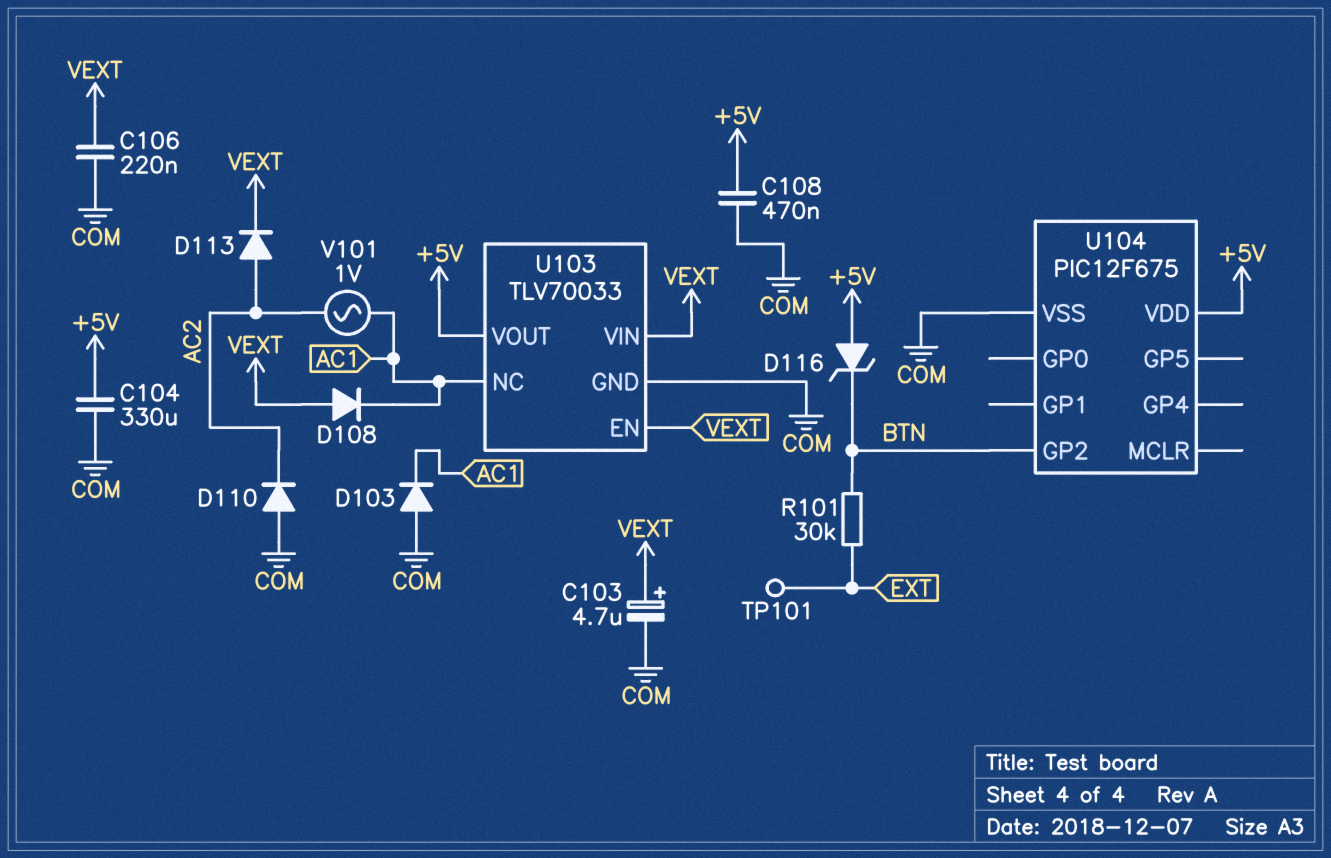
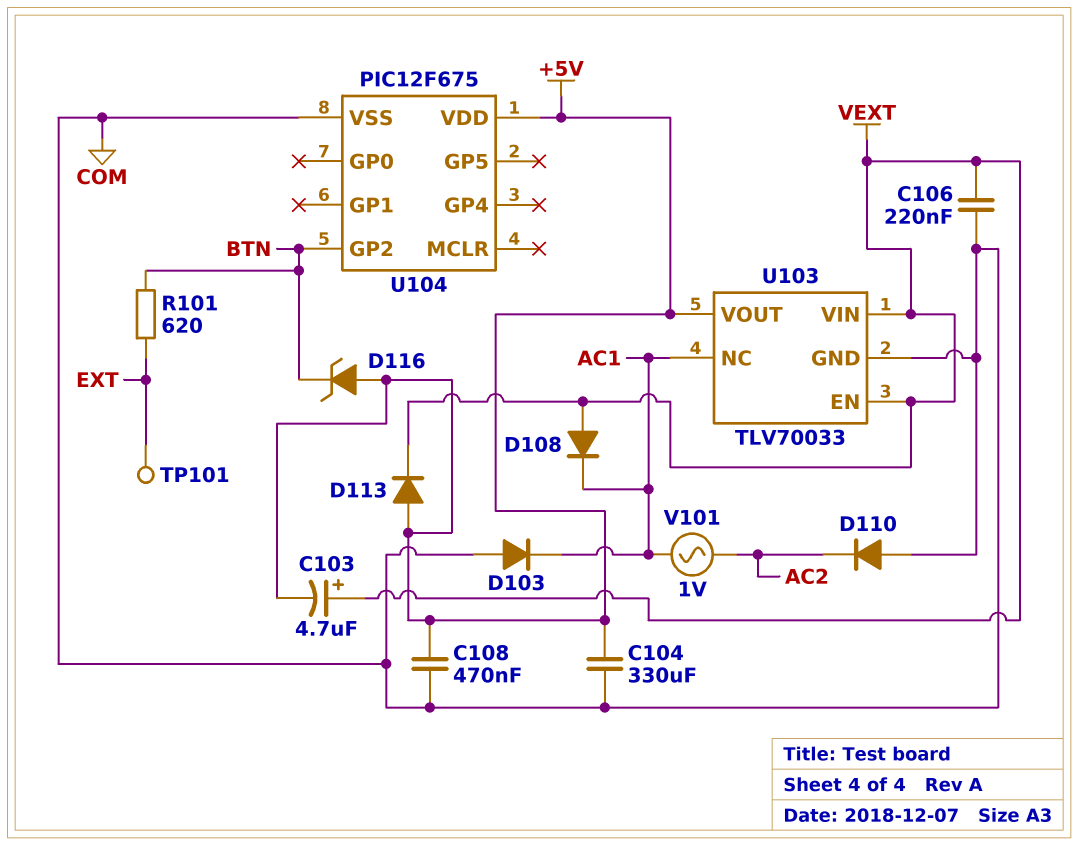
C103: 4.7uF (plus VEXT, minus COM) -> 4.7uF (plus VEXT, minus +5V)
D113: diode (A AC2, K VEXT) -> diode (A +5V, K VEXT)
R101: 30k (BTN, EXT) -> 620 (BTN, EXT)

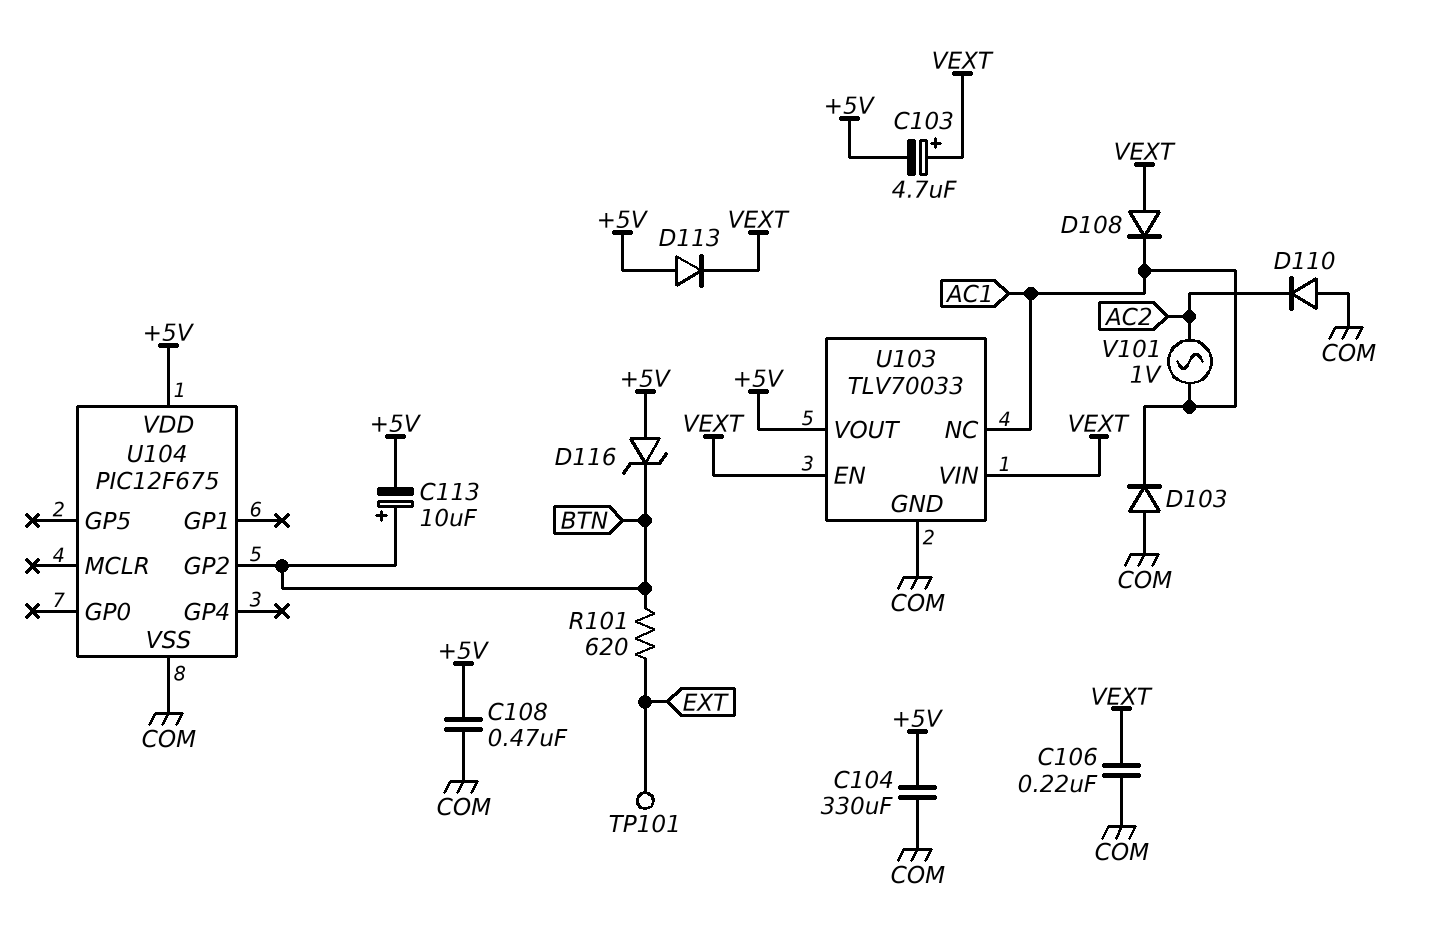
C113: none -> 10uF (plus BTN, minus +5V)

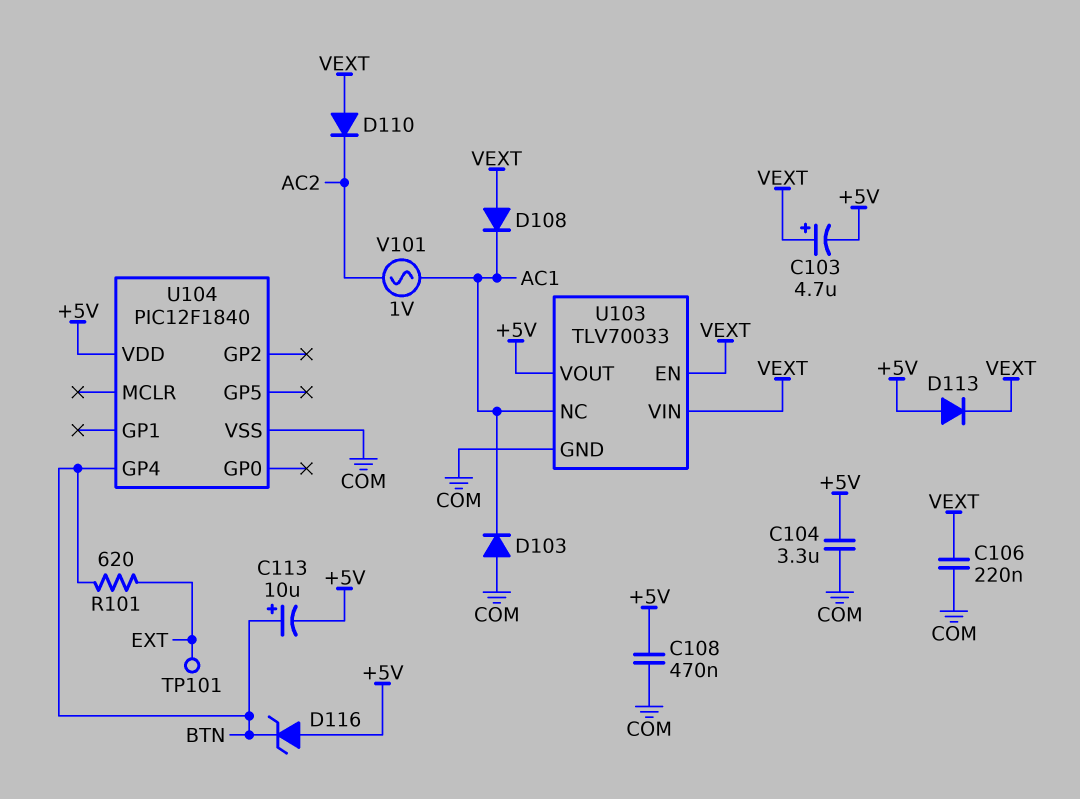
C104: 330uF (+5V, COM) -> 3.3uF (+5V, COM)
D110: diode (A COM, K AC2) -> diode (A VEXT, K AC2)
U104: PIC12F675 -> PIC12F1840
U104 pin GP2: BTN -> none
U104 pin GP4: none -> BTN

